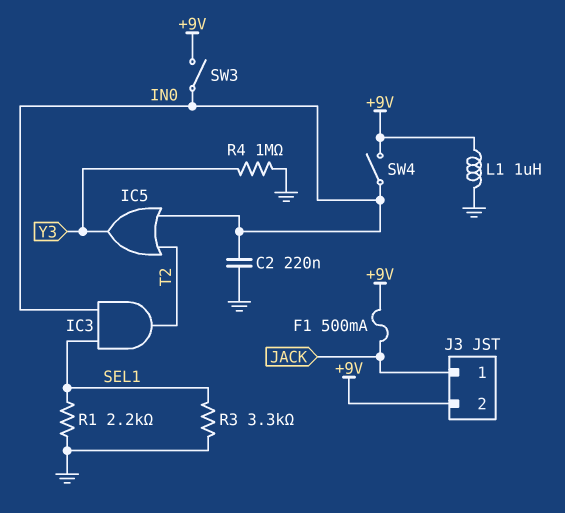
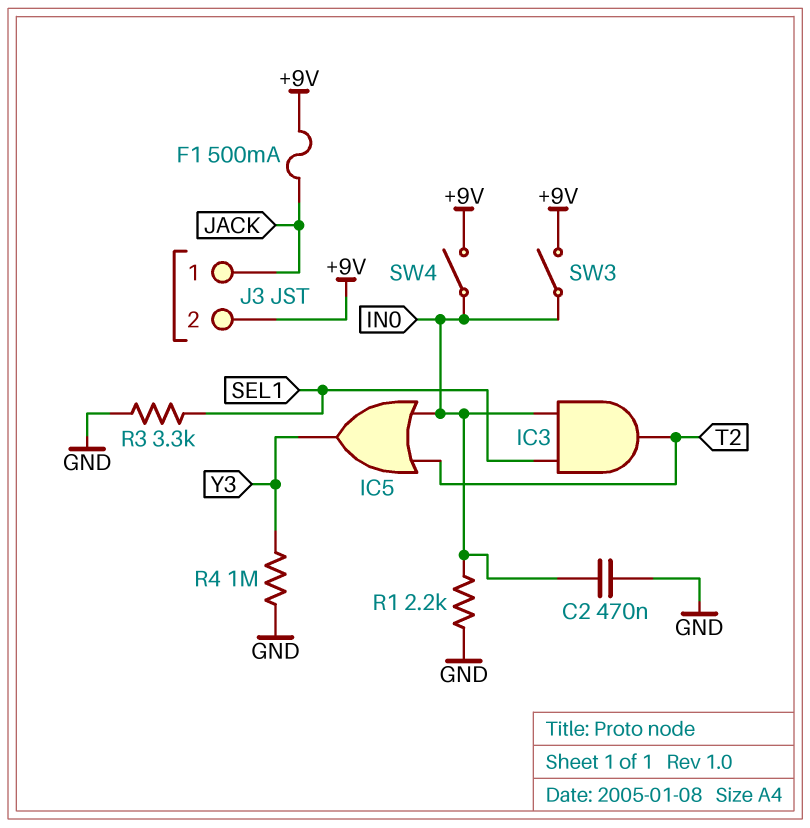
C2: 220nF (GND, IN0) -> 470nF (GND, IN0)
L1: 1uH (+9V, GND) -> none
R1: 2.2k (GND, SEL1) -> 2.2k (GND, IN0)

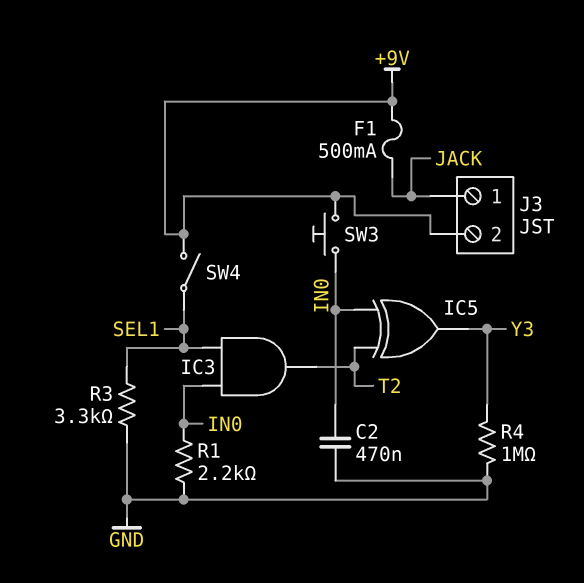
IC5: OR (in IN0, in T2, out Y3) -> XOR (in IN0, in T2, out Y3)
SW3: switch (+9V, IN0) -> button (+9V, IN0)
SW4: switch (+9V, IN0) -> switch (+9V, SEL1)

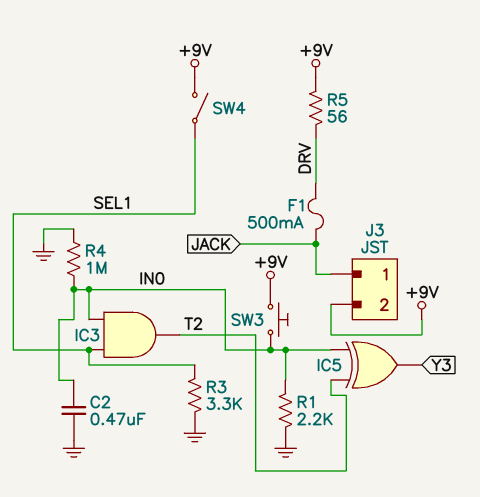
F1: 500mA (+9V, JACK) -> 500mA (DRV, JACK)
R4: 1M (GND, Y3) -> 1M (GND, IN0)
R5: none -> 56 (+9V, DRV)

